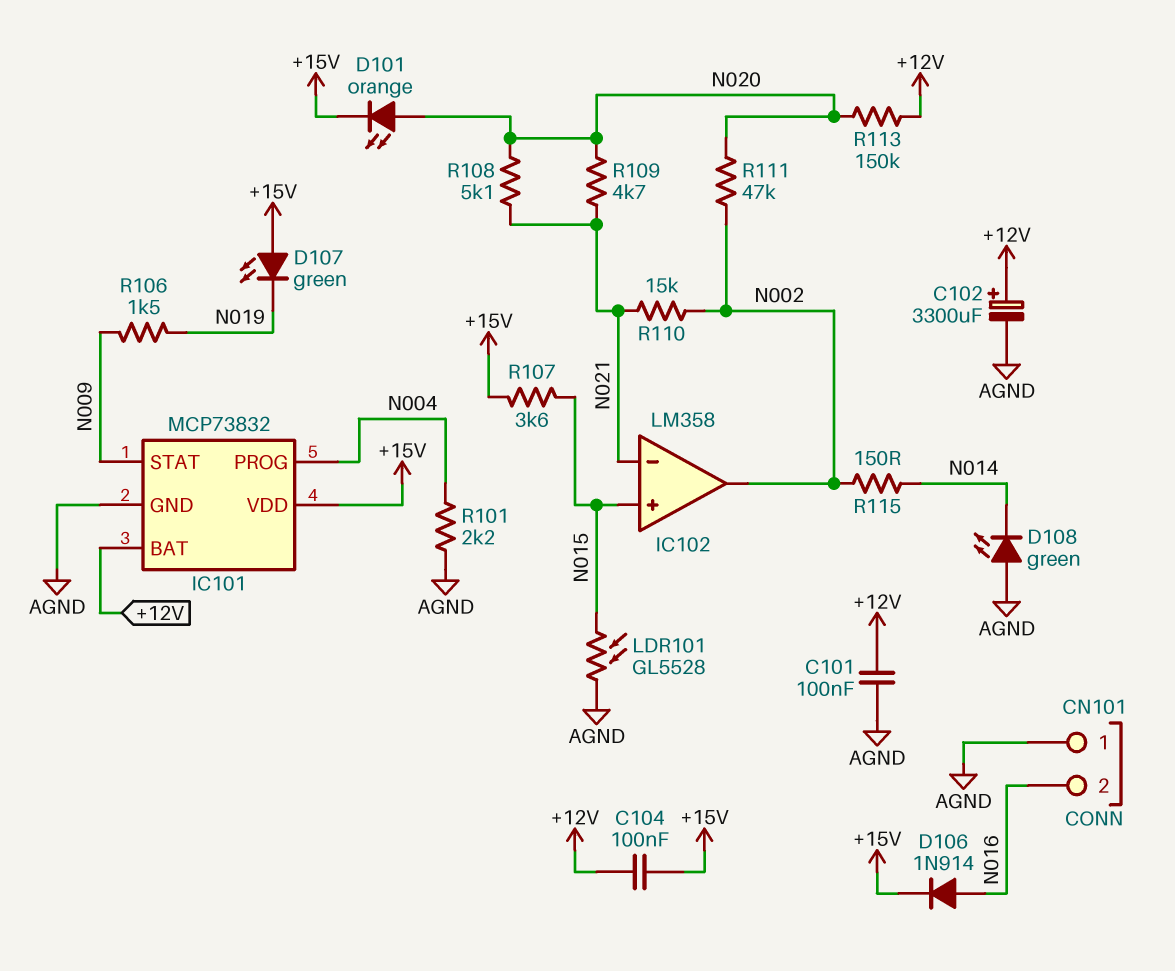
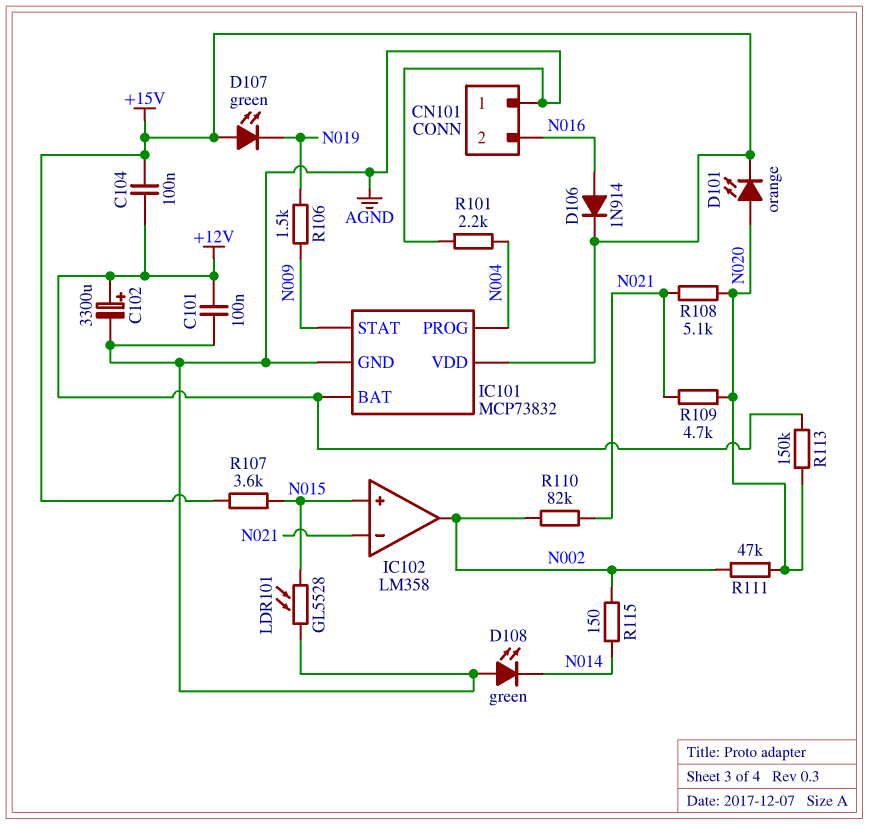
R110: 15k (N002, N021) -> 82k (N002, N021)

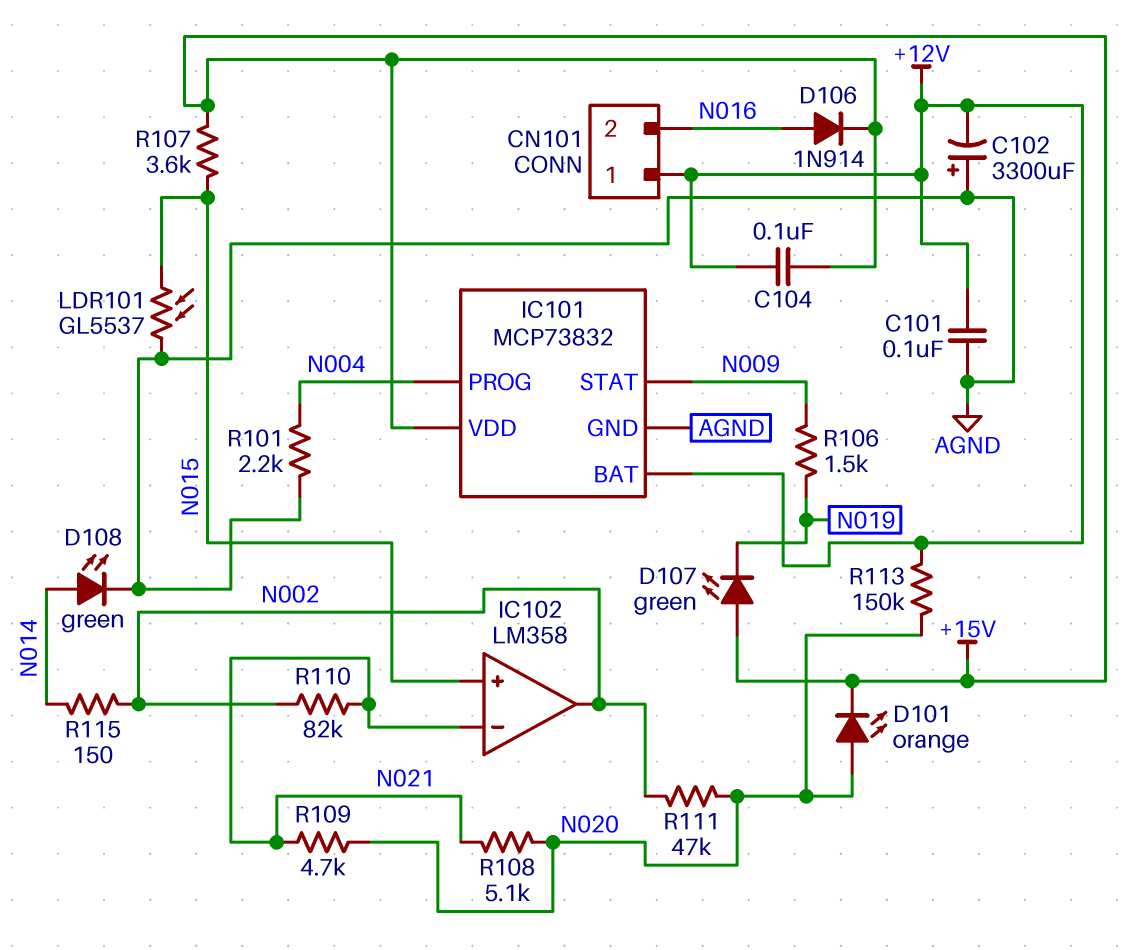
C102: 3300uF (plus +12V, minus AGND) -> 3300uF (plus AGND, minus +12V)
CN101 pin 1: AGND -> +12V
D108: LED green (A AGND, K N014) -> LED green (A N014, K AGND)
LDR101: GL5528 (AGND, N015) -> GL5537 (AGND, N015)

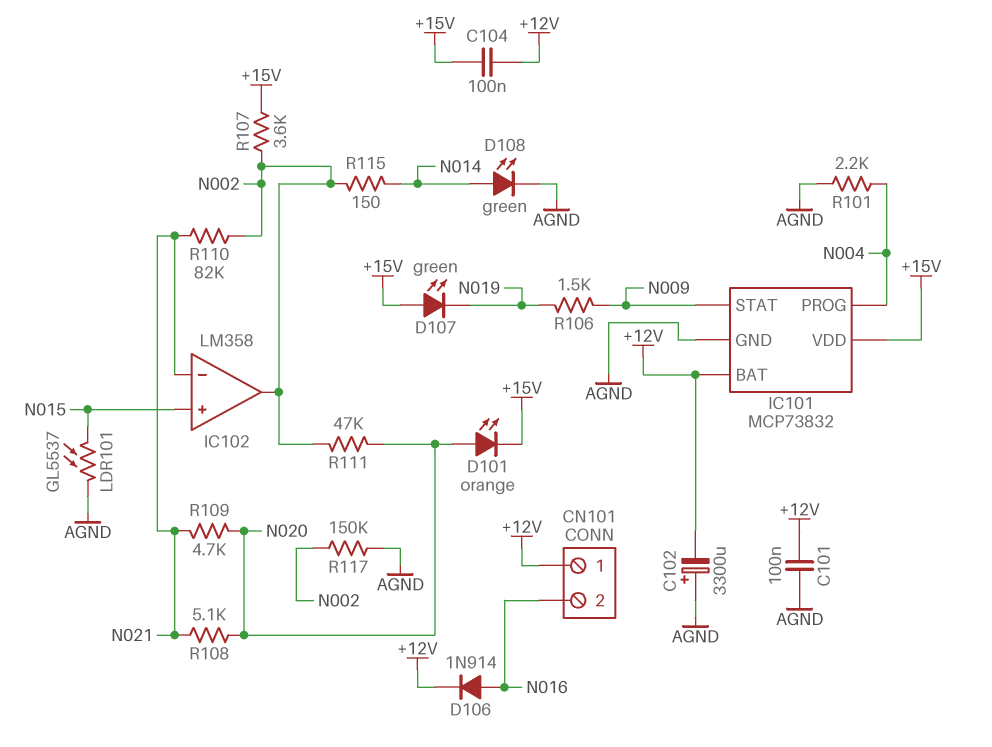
D106: diode 1N914 (A N016, K +15V) -> diode 1N914 (A N016, K +12V)
R107: 3.6k (+15V, N015) -> 3.6k (+15V, N002)
R113: 150k (+12V, N020) -> none
R117: none -> 150k (AGND, N002)

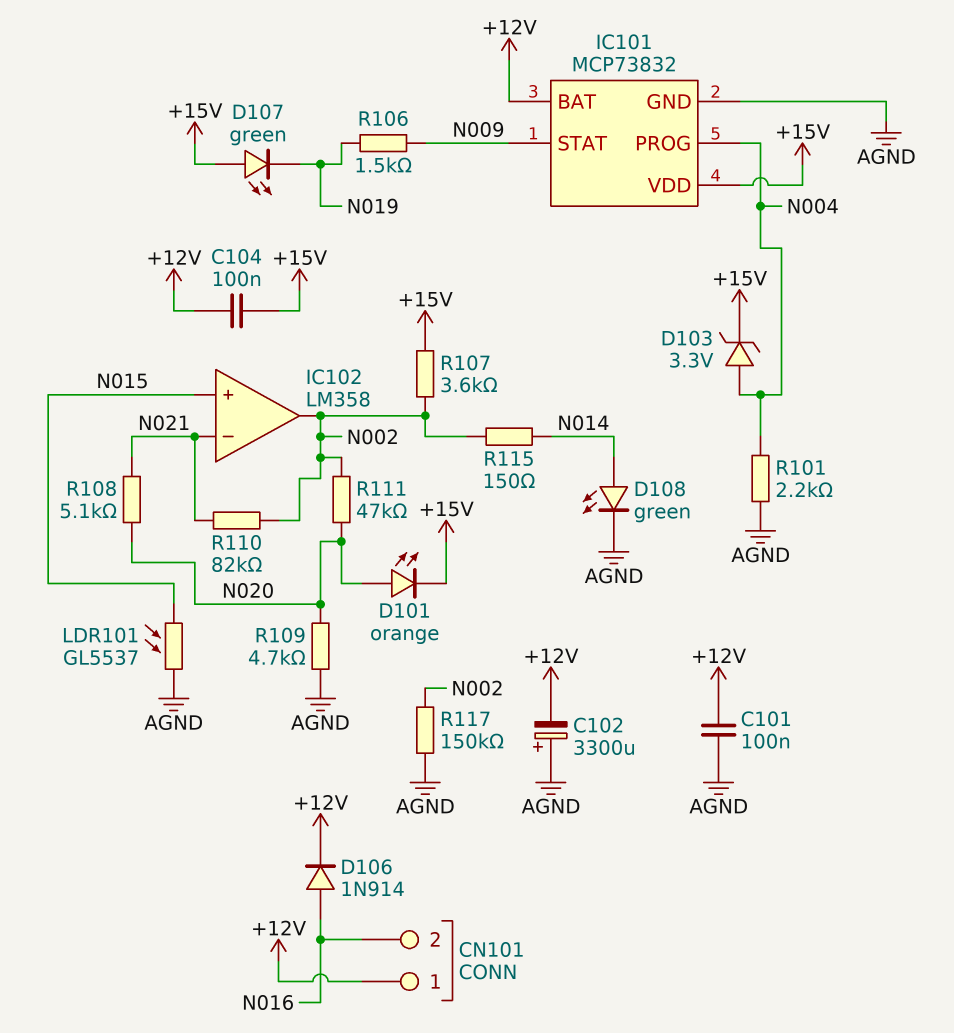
D103: none -> zener 3.3V (A N004, K +15V)
R109: 4.7k (N020, N021) -> 4.7k (AGND, N020)

